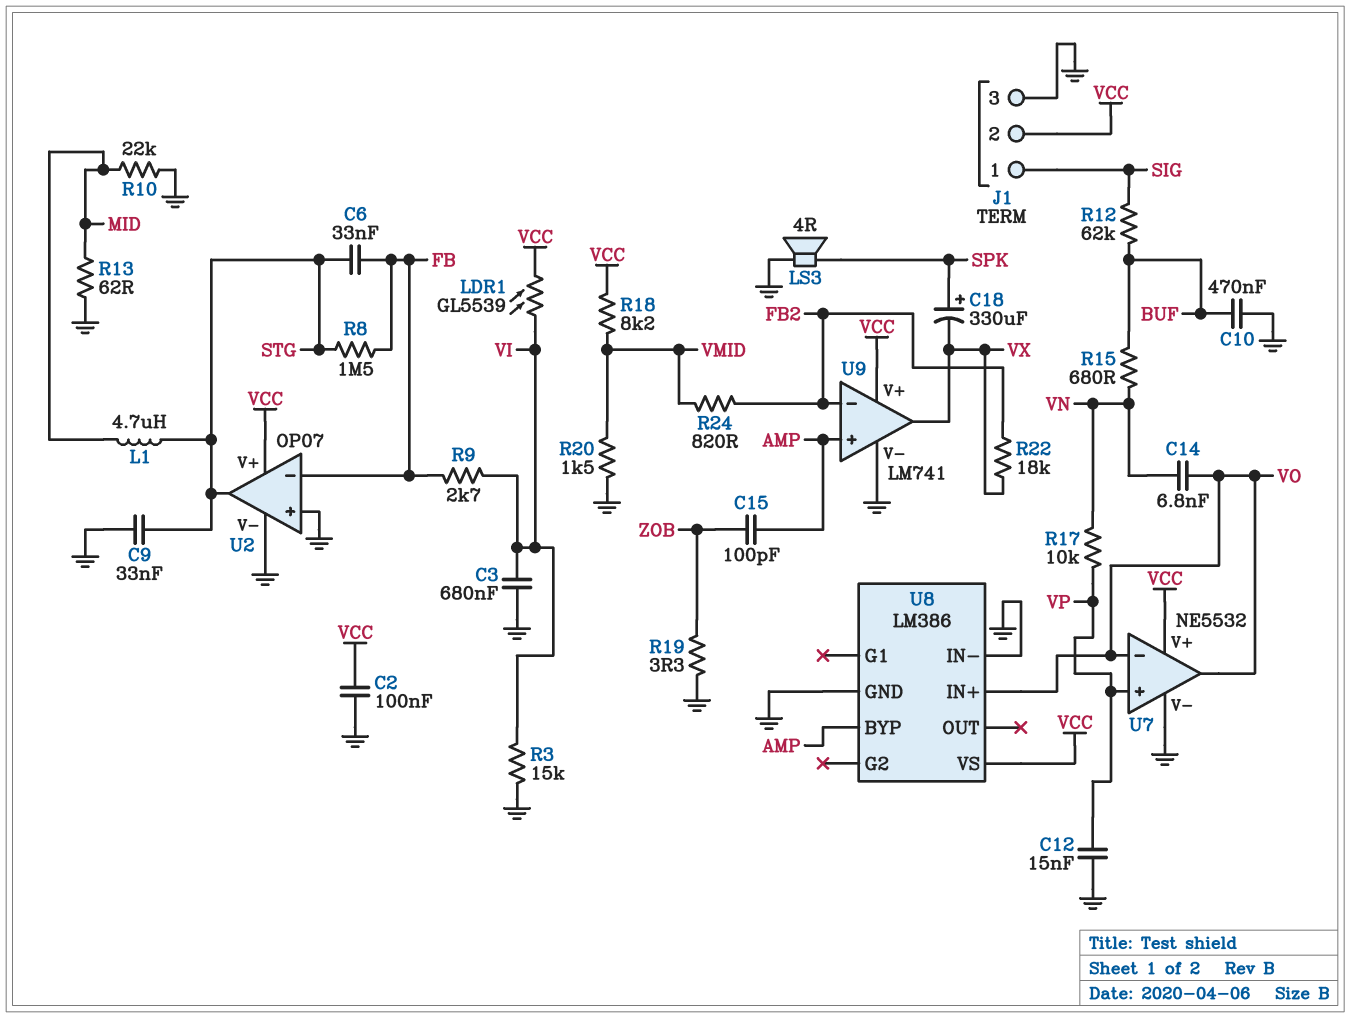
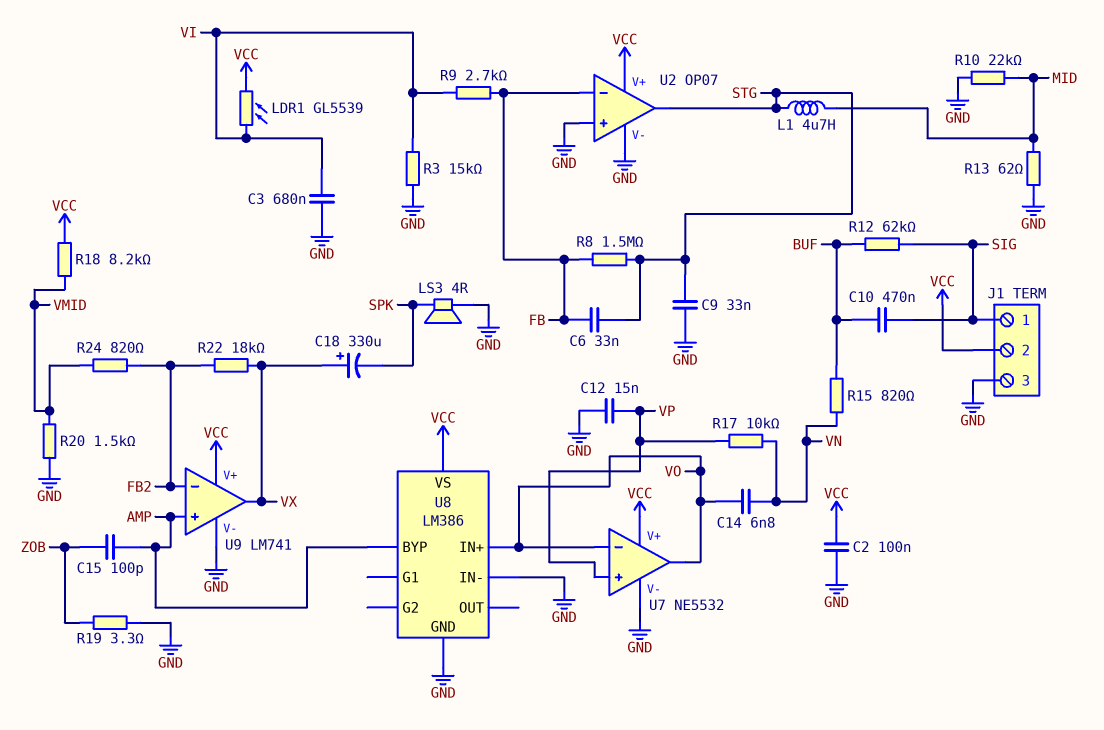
C10: 470nF (BUF, GND) -> 470nF (BUF, SIG)
C18: 330uF (plus SPK, minus VX) -> 330uF (plus VX, minus SPK)
R15: 680 (BUF, VN) -> 820 (BUF, VN)

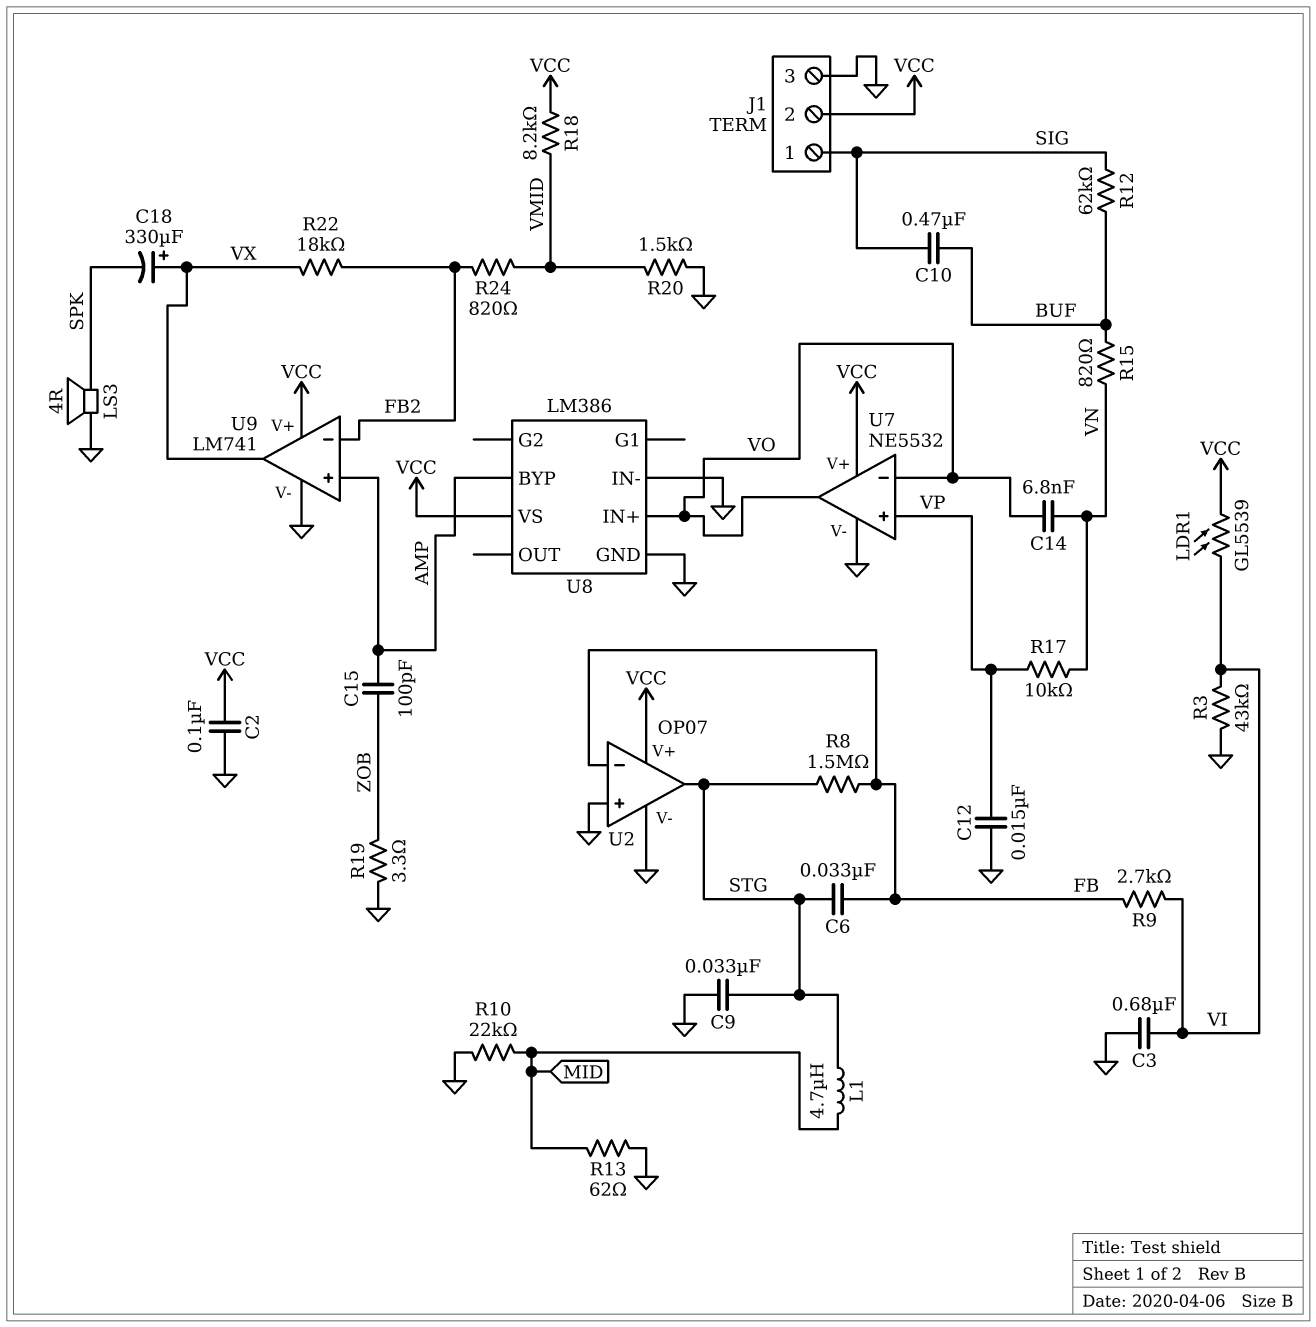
R3: 15k (GND, VI) -> 43k (GND, VI)

